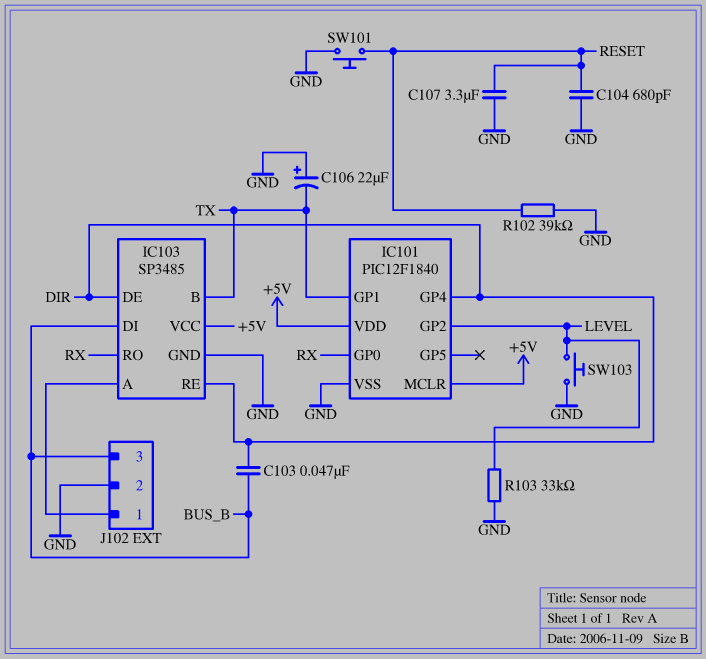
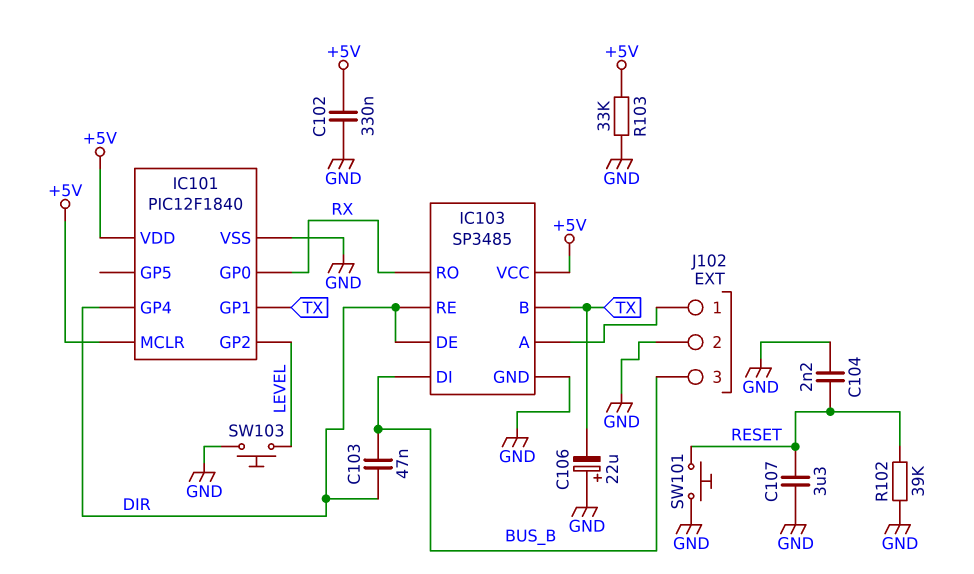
C102: none -> 330nF (+5V, GND)
C104: 680pF (GND, RESET) -> 2.2nF (GND, RESET)
R103: 33k (GND, LEVEL) -> 33k (+5V, GND)

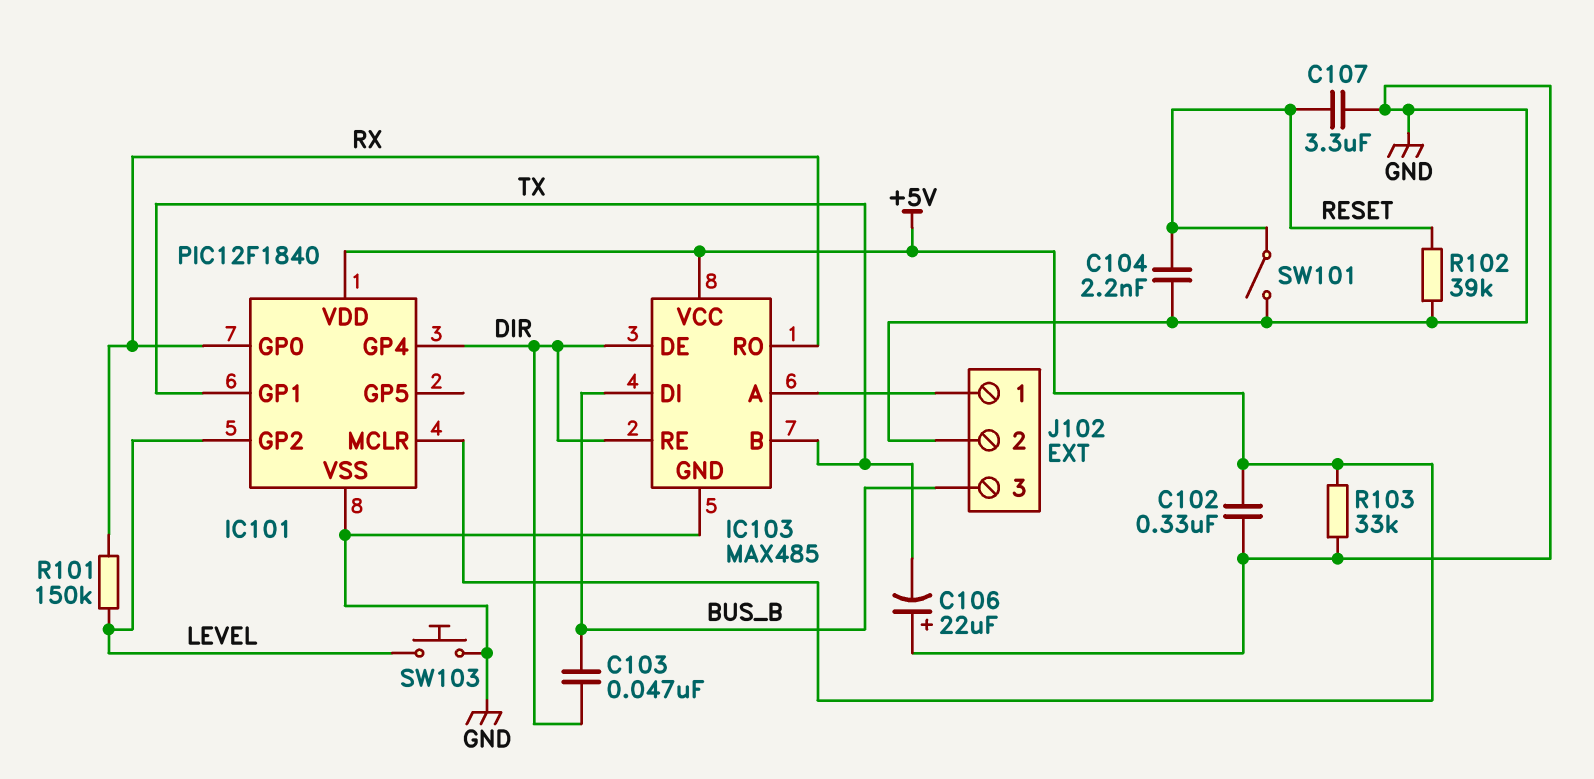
IC103: SP3485 -> MAX485
R101: none -> 150k (LEVEL, RX)
SW101: button (GND, RESET) -> switch (GND, RESET)

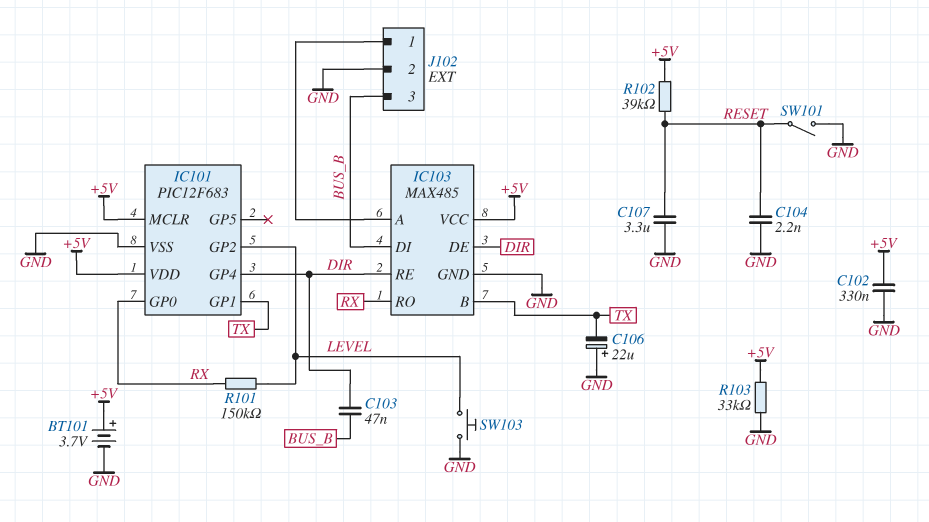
BT101: none -> 3.7V (plus +5V, minus GND)
IC101: PIC12F1840 -> PIC12F683
R102: 39k (GND, RESET) -> 39k (+5V, RESET)

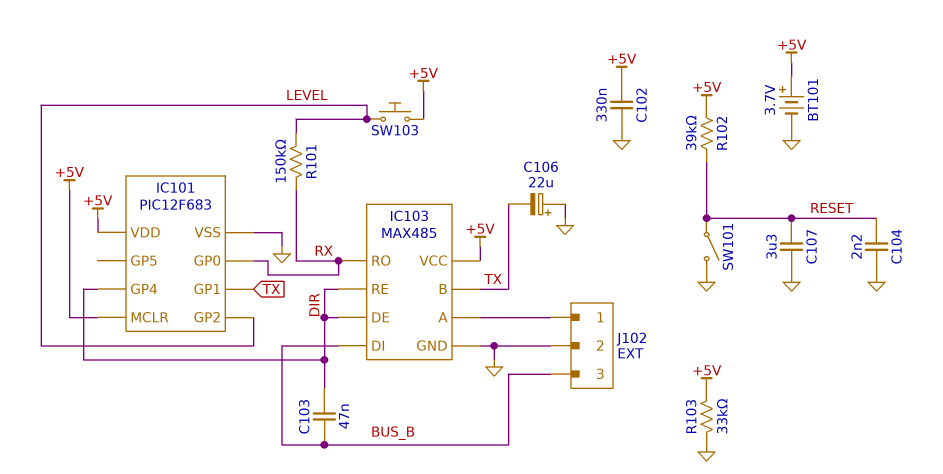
SW103: button (GND, LEVEL) -> button (+5V, LEVEL)

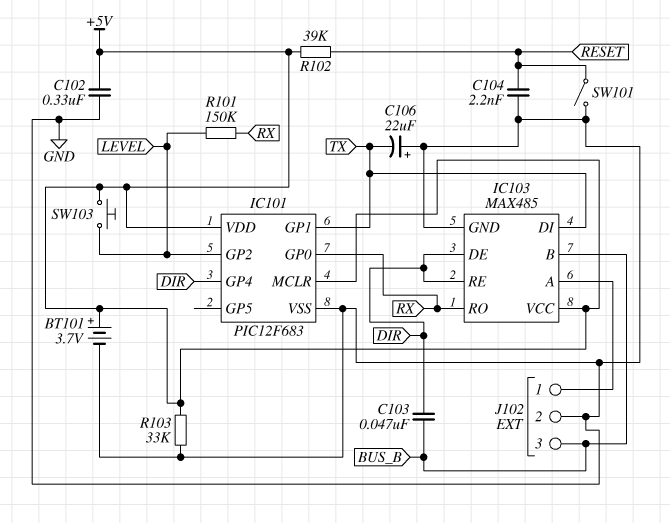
C107: 3.3uF (GND, RESET) -> none
IC103 pin B: TX -> BUS_B
IC103 pin DI: BUS_B -> TX

